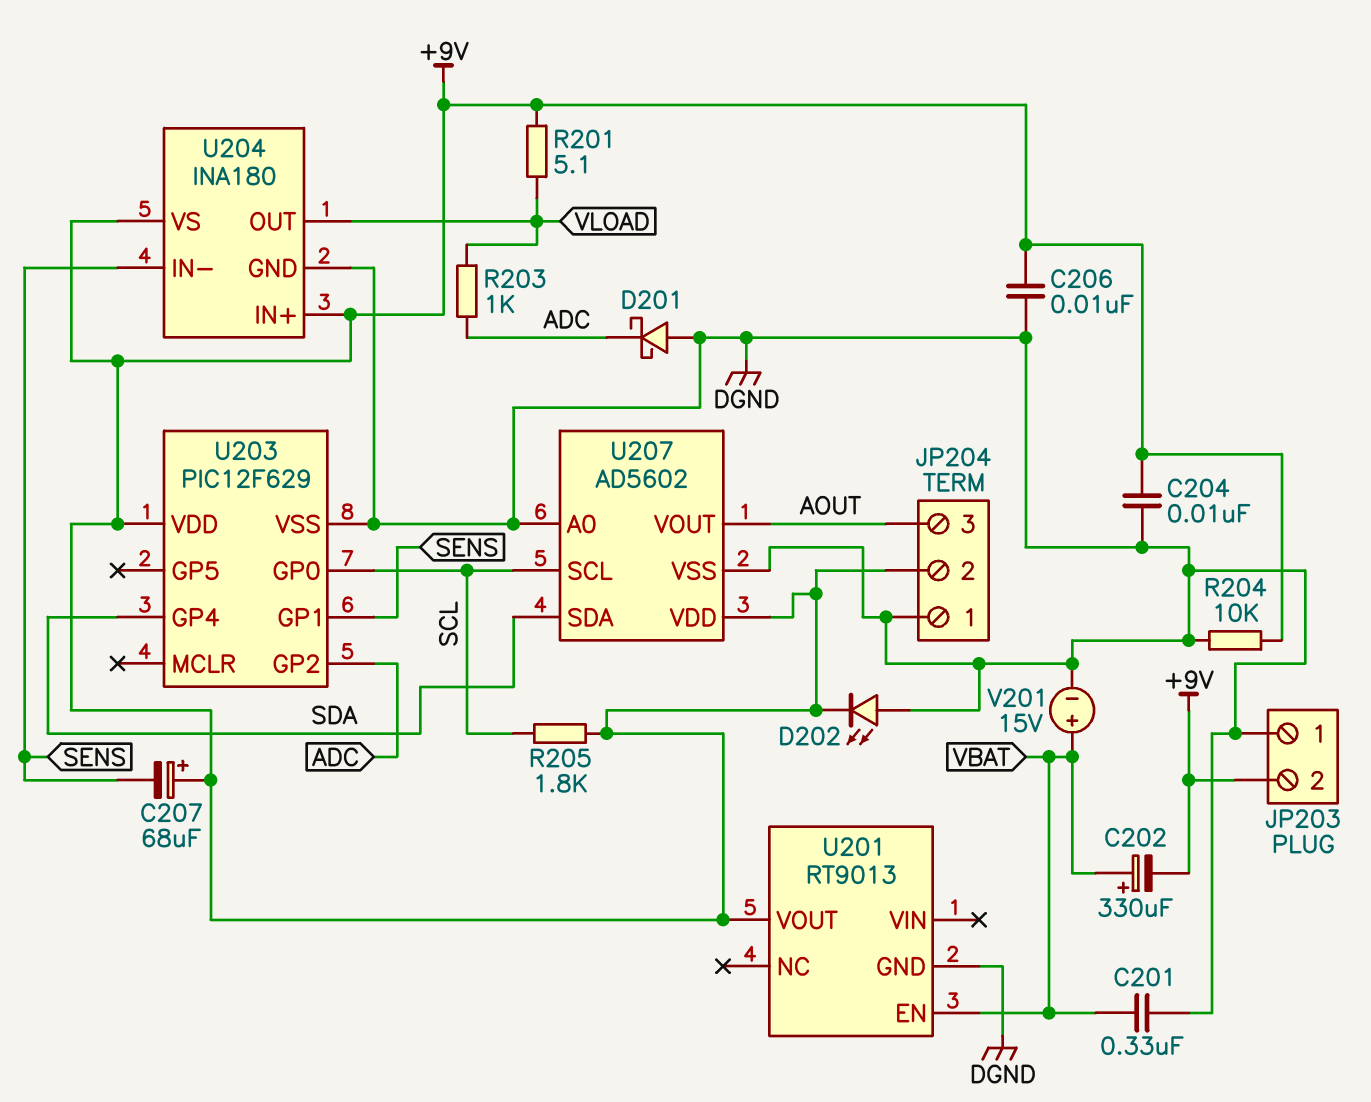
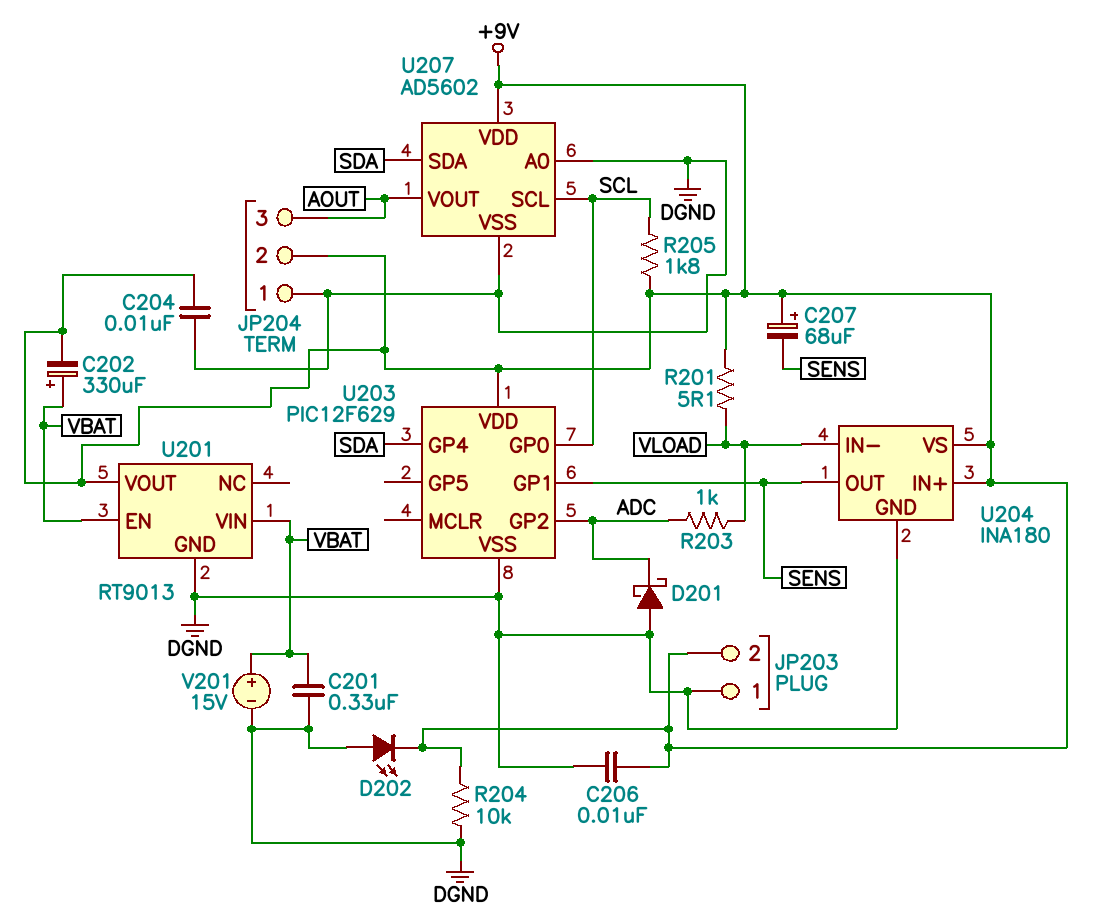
U201 pin VIN: none -> VBAT
U204 pin IN-: SENS -> VLOAD
U204 pin OUT: VLOAD -> SENS

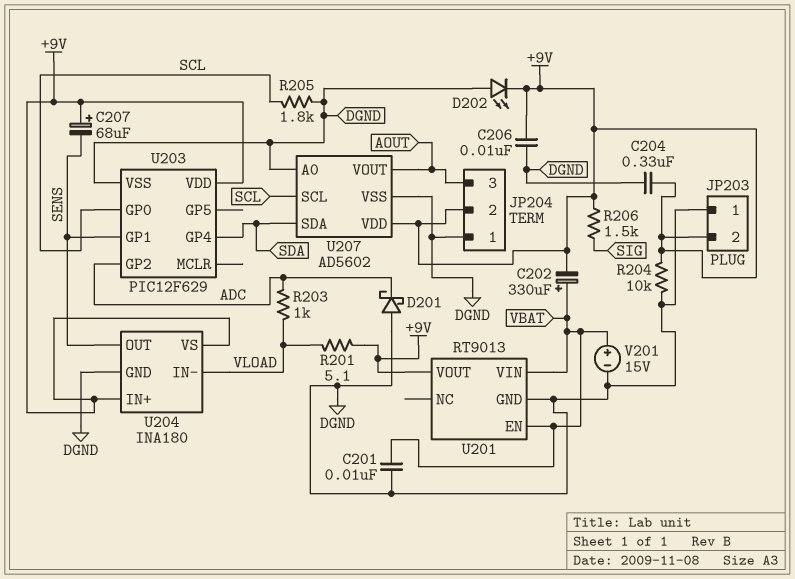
C201: 330nF (DGND, VBAT) -> 10nF (DGND, VBAT)
C204: 10nF (+9V, DGND) -> 330nF (+9V, DGND)
R205: 1.8k (+9V, SCL) -> 1.8k (DGND, SCL)
R206: none -> 1.5k (+9V, SIG)

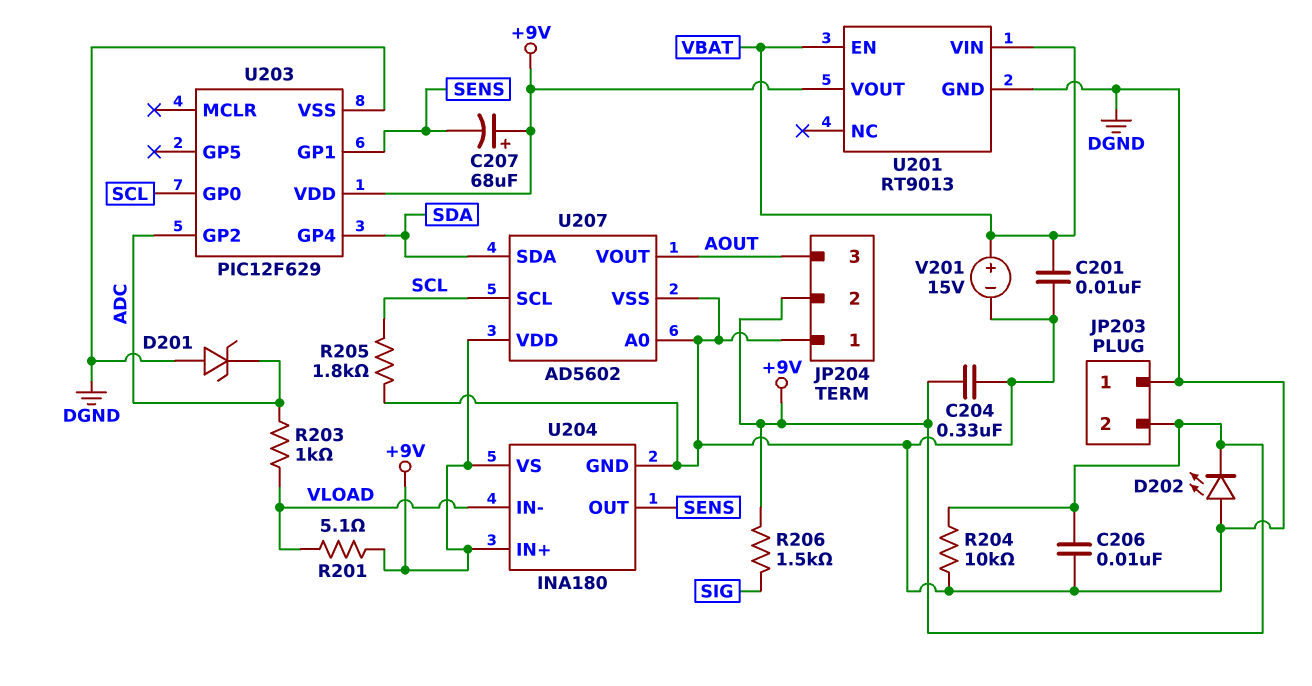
C202: 330uF (plus VBAT, minus +9V) -> none
D201: schottky (A DGND, K ADC) -> zener (A DGND, K ADC)

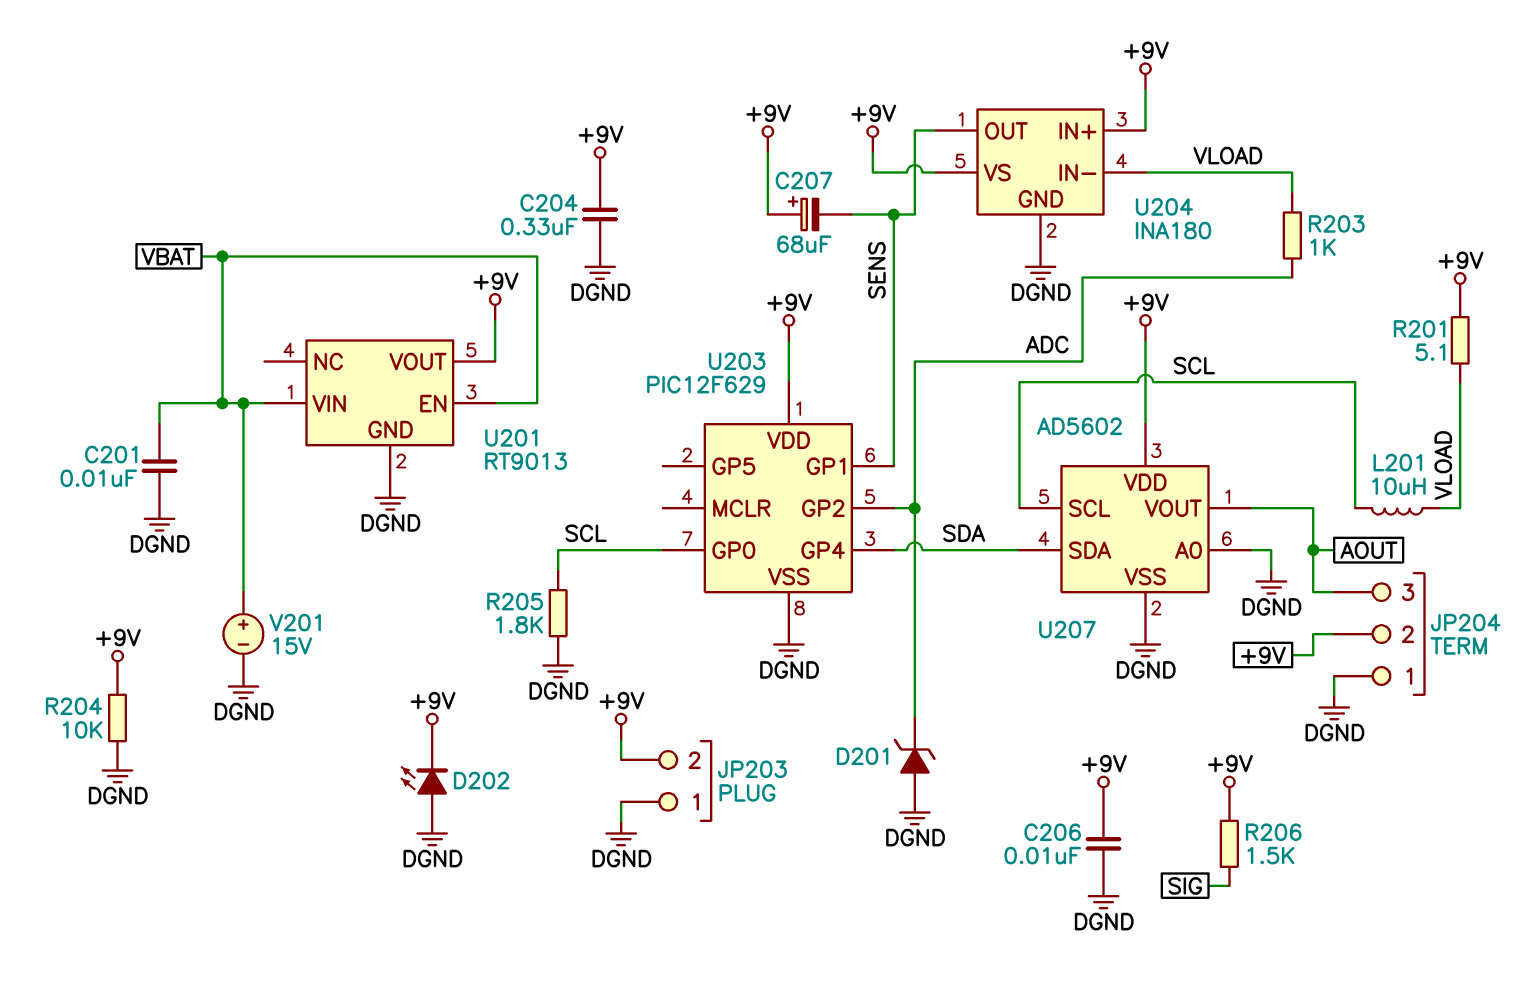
L201: none -> 10uH (SCL, VLOAD)

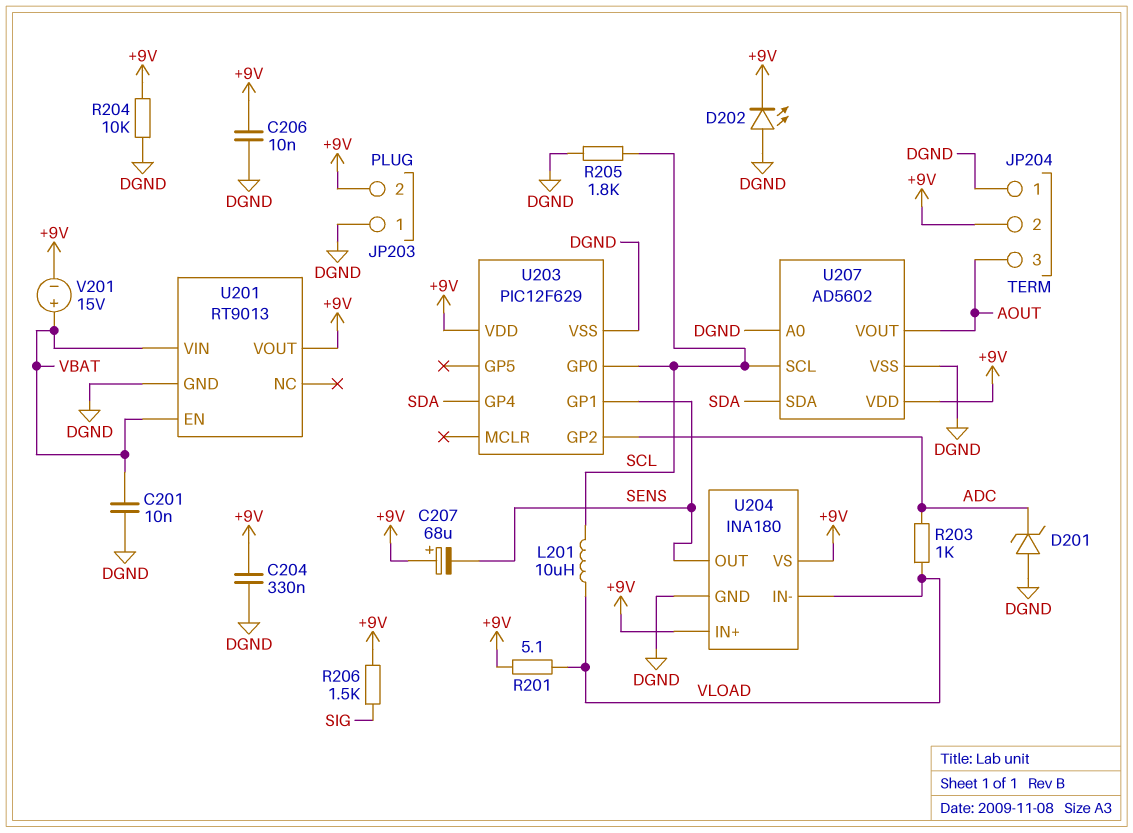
V201: 15V (plus VBAT, minus DGND) -> 15V (plus VBAT, minus +9V)

